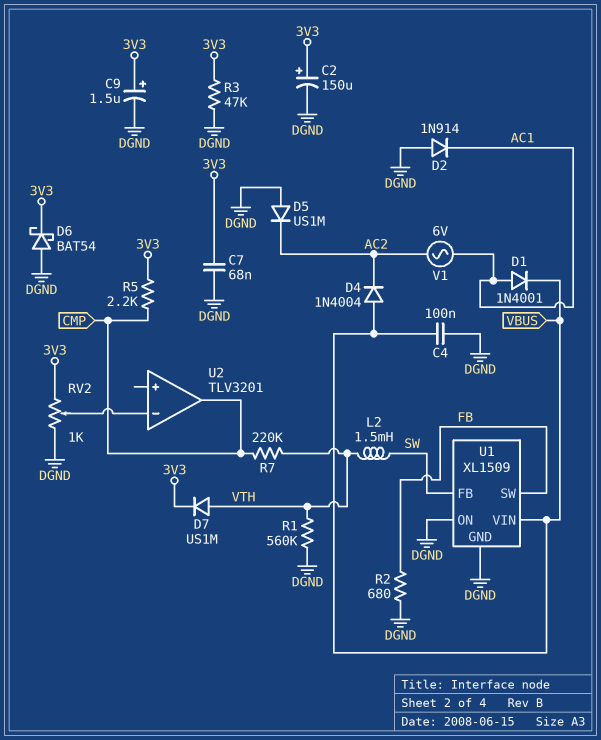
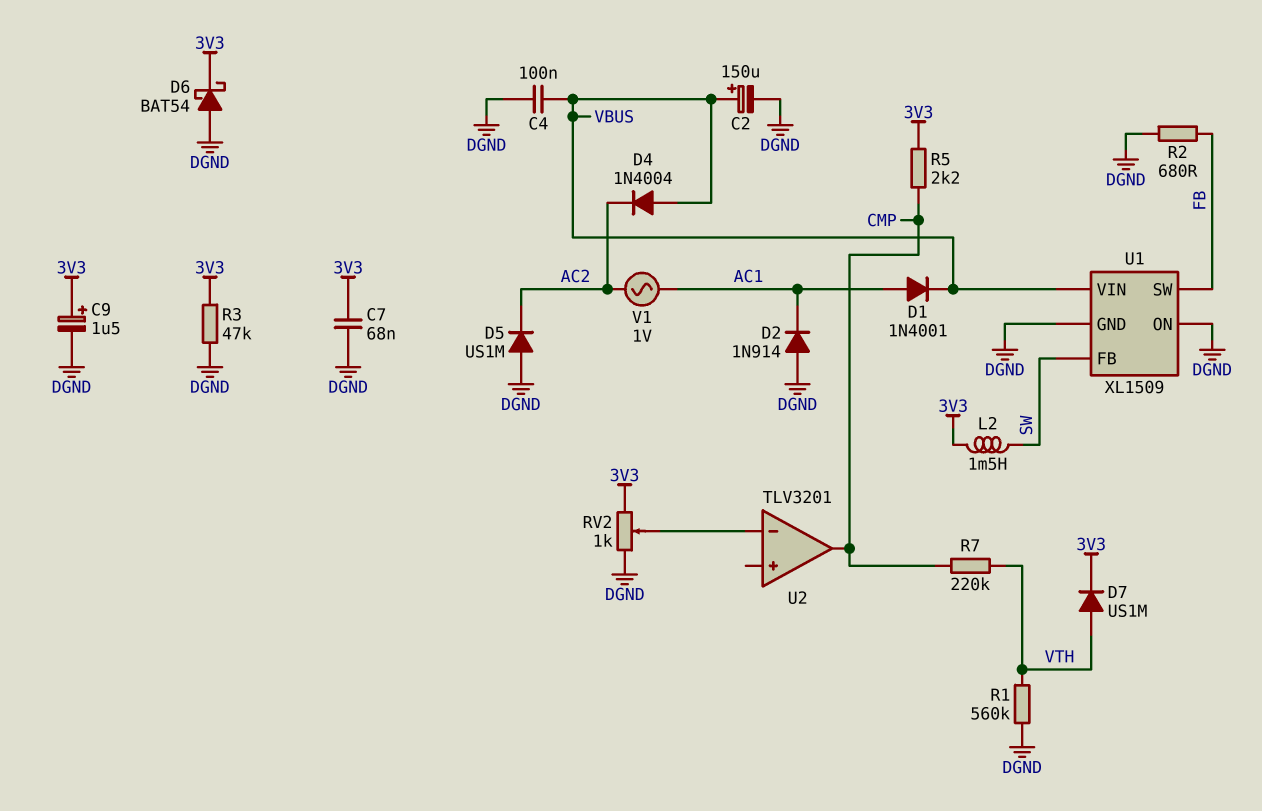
C2: 150uF (plus 3V3, minus DGND) -> 150uF (plus VBUS, minus DGND)
L2: 1.5mH (SW, VTH) -> 1.5mH (3V3, SW)
V1: AC 6V (AC1, AC2) -> AC 1V (AC1, AC2)

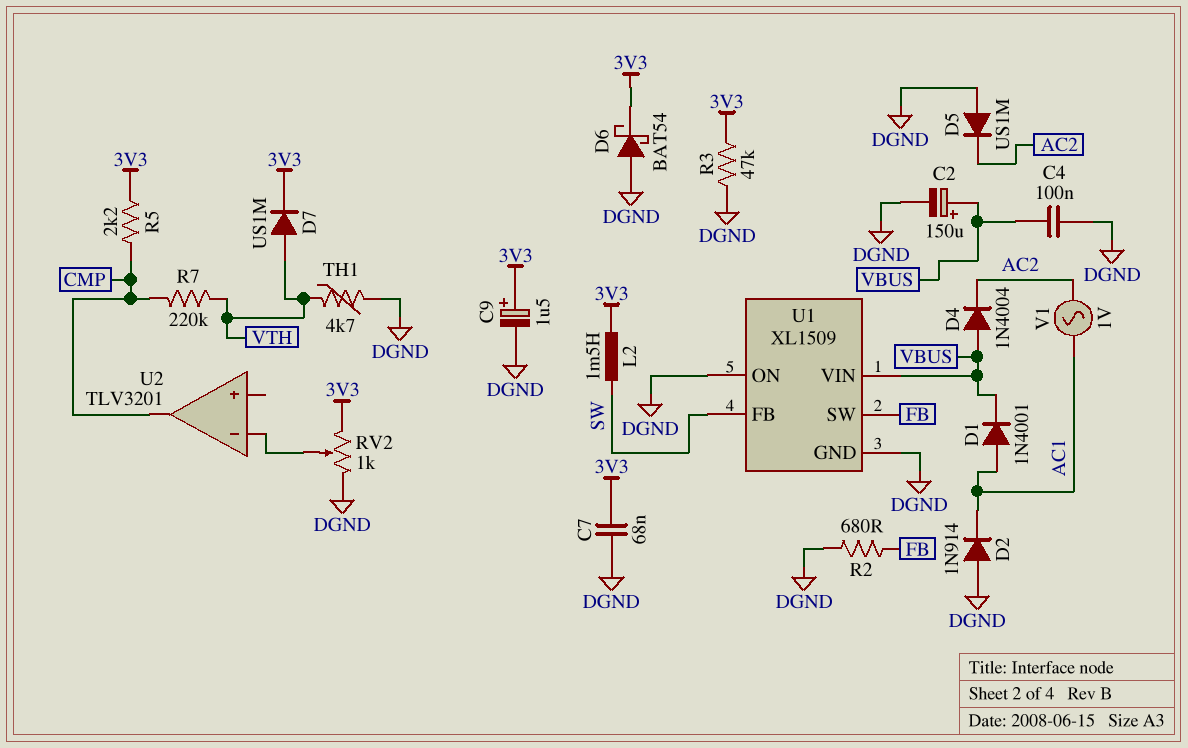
R1: 560k (DGND, VTH) -> none
TH1: none -> 4.7k (DGND, VTH)

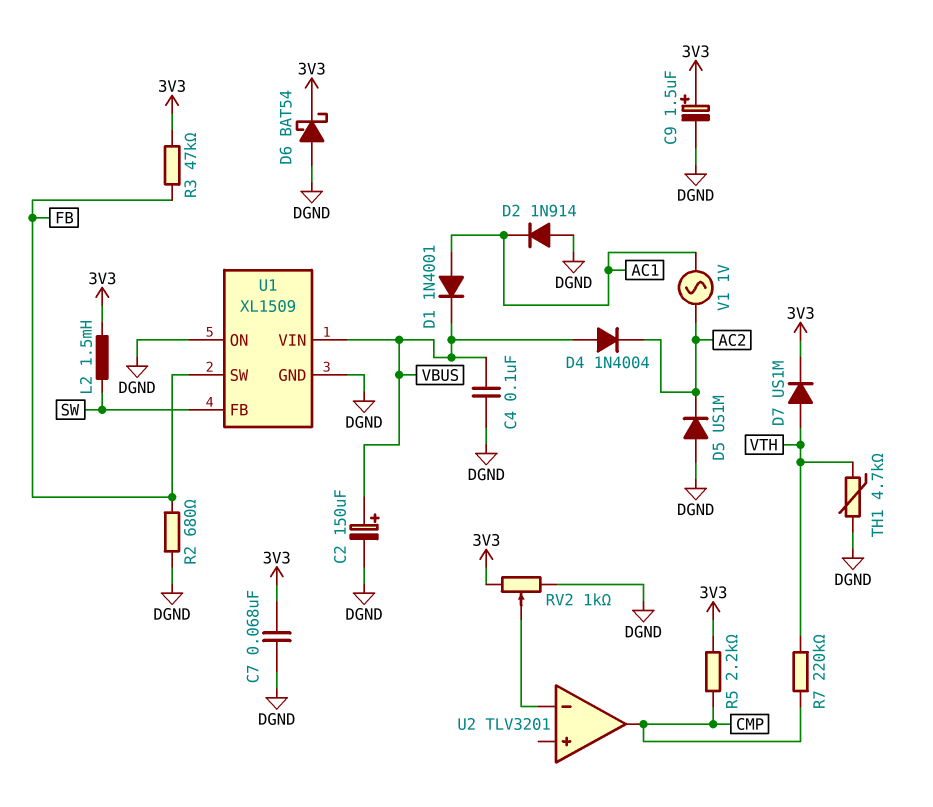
R3: 47k (3V3, DGND) -> 47k (3V3, FB)

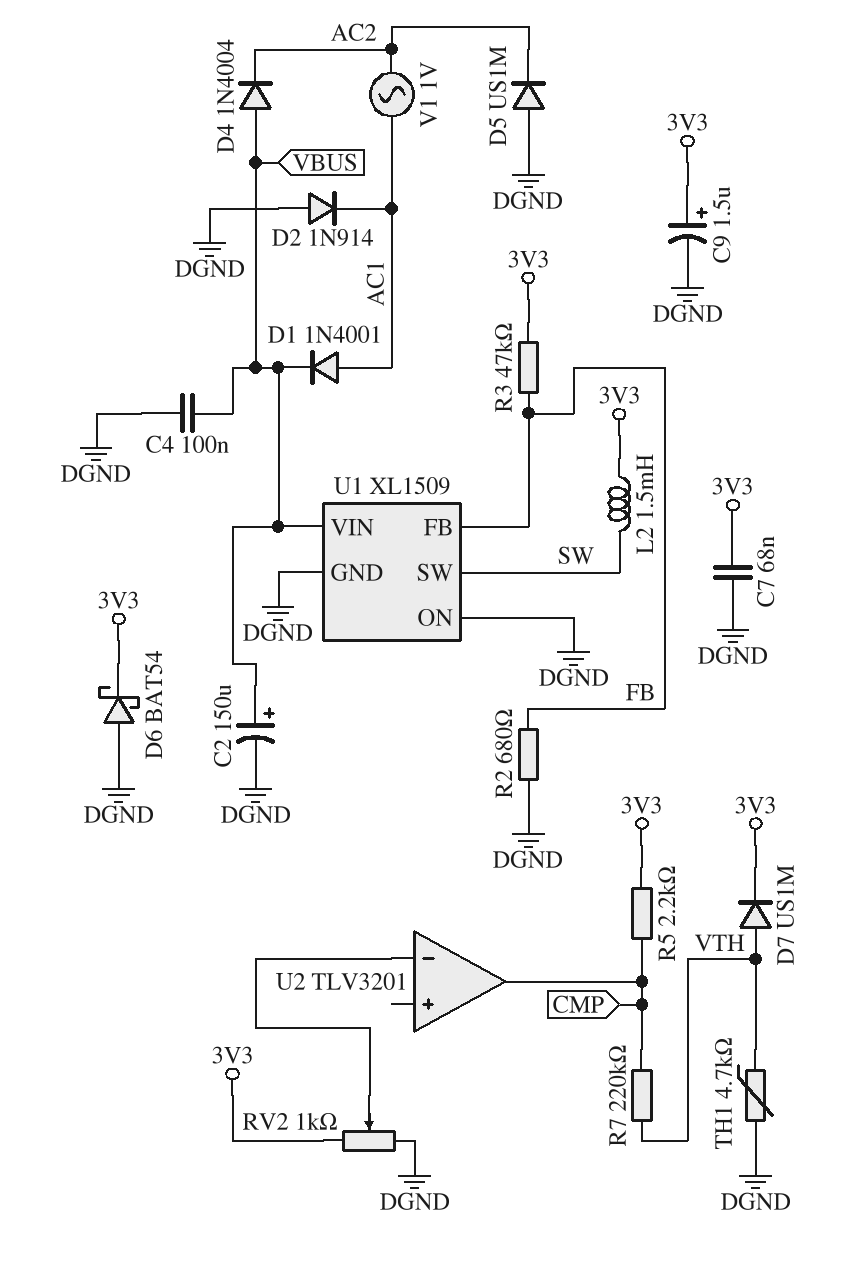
U1 pin FB: SW -> FB
U1 pin SW: FB -> SW

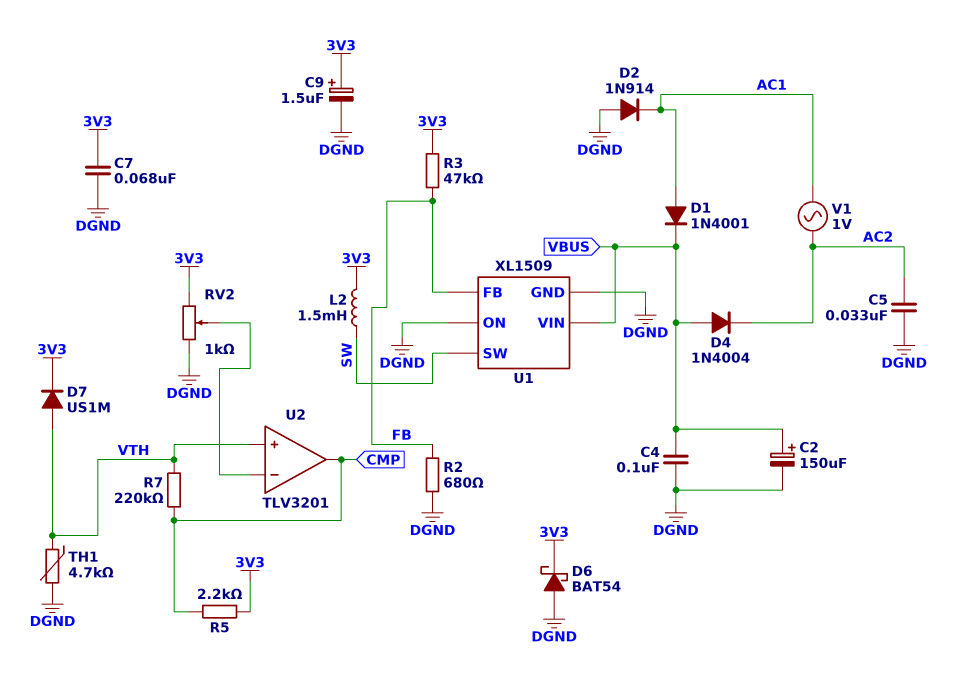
C5: none -> 33nF (AC2, DGND)
D5: diode US1M (A DGND, K AC2) -> none
U2 pin in+: none -> VTH

